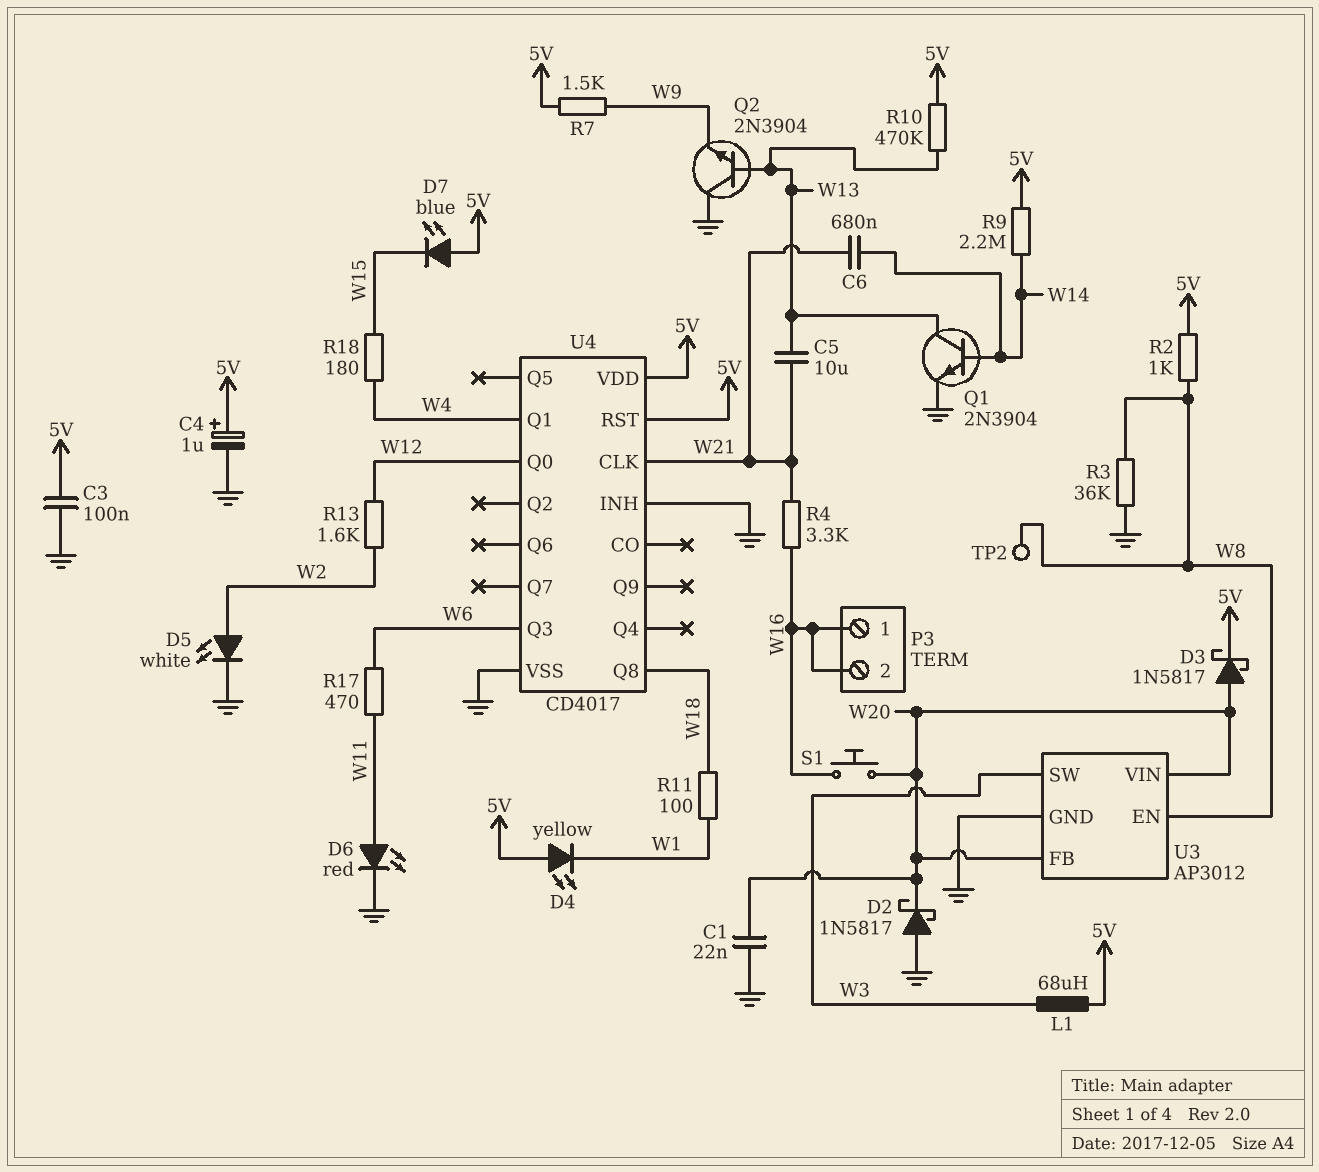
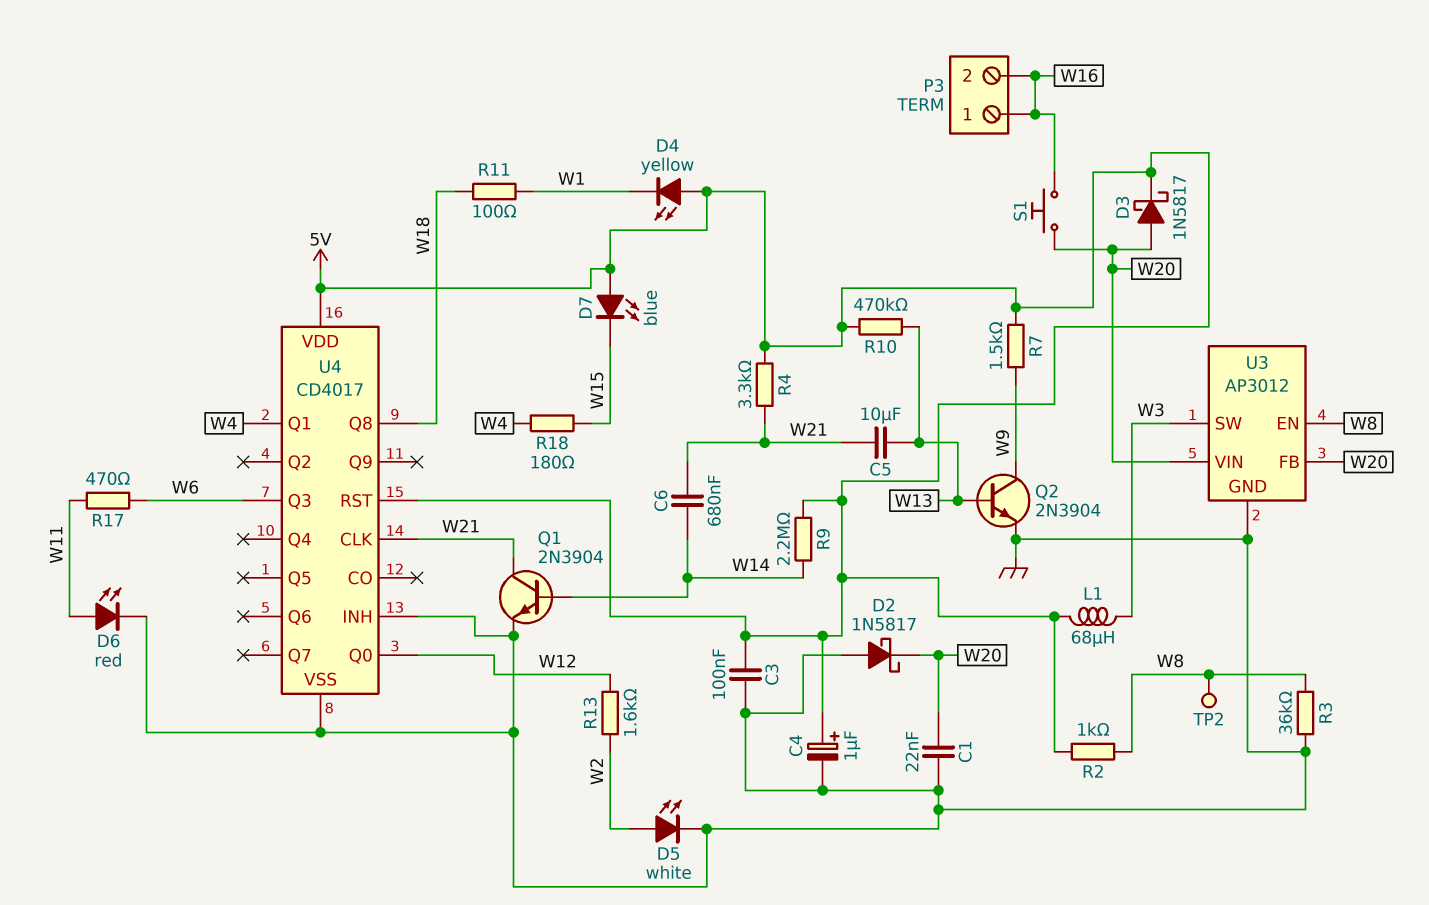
Q1: NPN 2N3904 (B W14, C W13, E GND) -> NPN 2N3904 (B W14, C W21, E GND)
Q2: NPN 2N3904 (B W13, C GND, E W9) -> NPN 2N3904 (B W13, C W9, E GND)
R4: 3.3k (W16, W21) -> 3.3k (5V, W21)

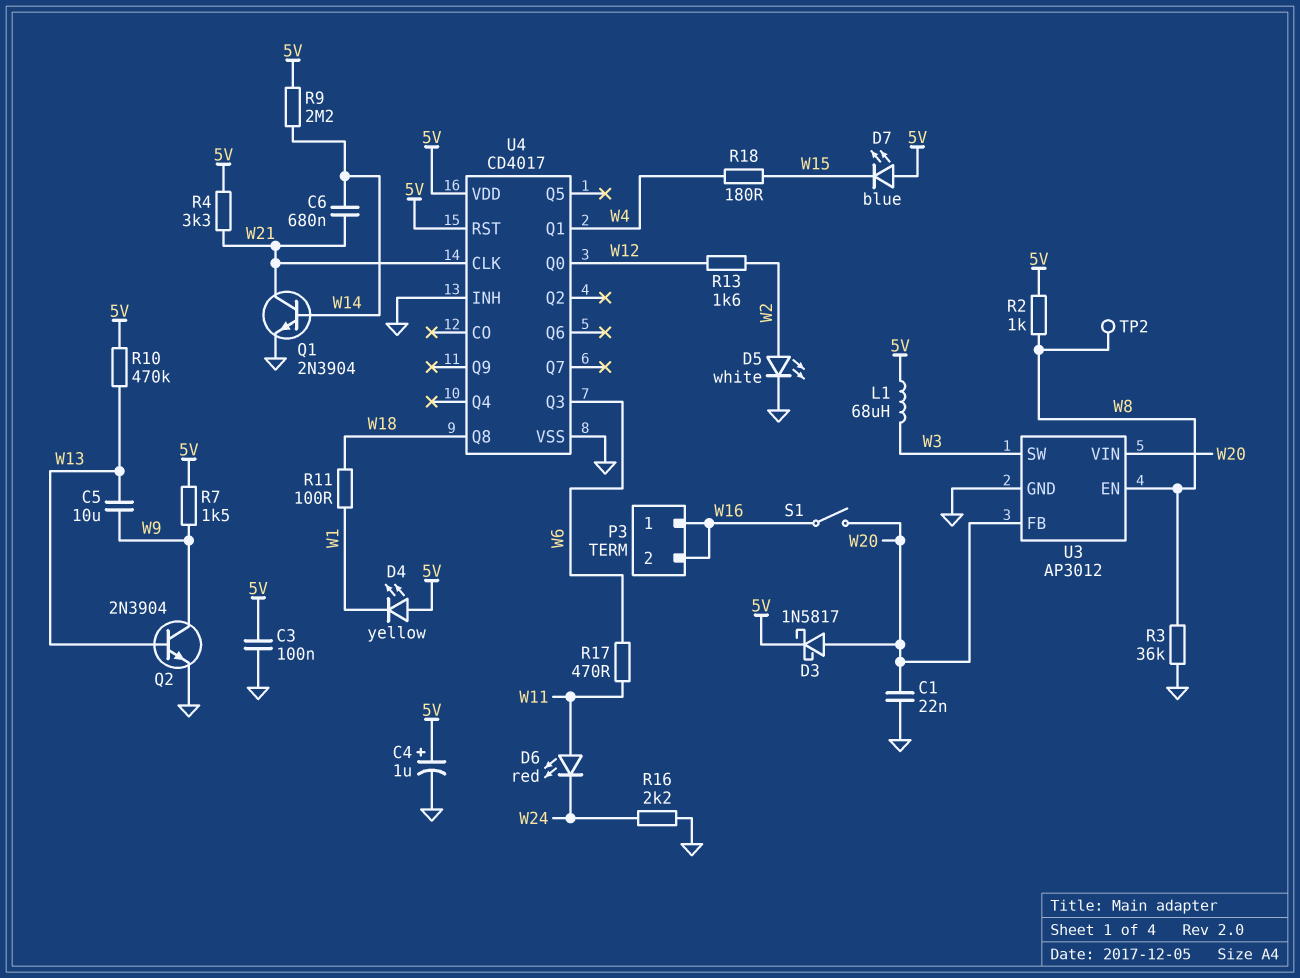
C5: 10uF (W13, W21) -> 10uF (W9, W13)
D2: schottky 1N5817 (A GND, K W20) -> none
D6: LED red (A W11, K GND) -> LED red (A W11, K W24)
R16: none -> 2.2k (GND, W24)
S1: button (W16, W20) -> switch (W16, W20)

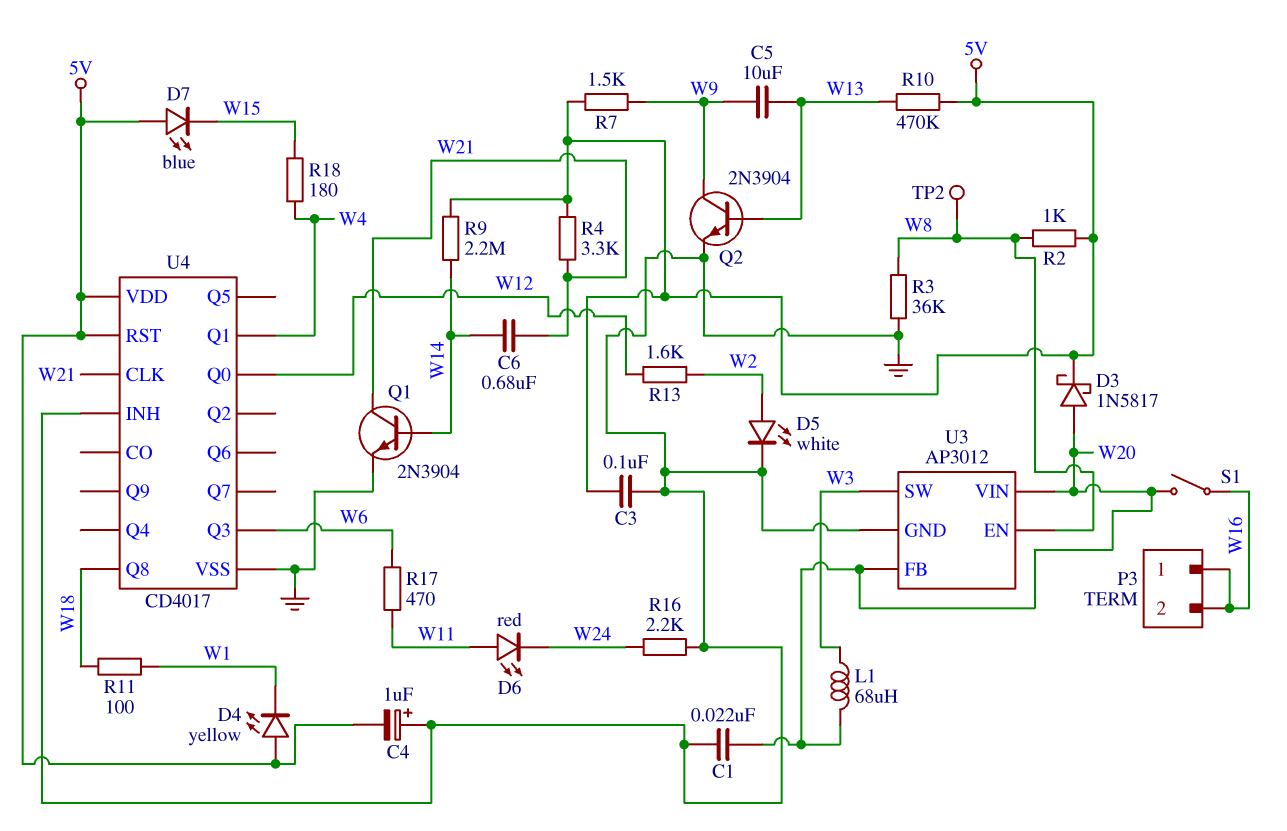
C4: 1uF (plus 5V, minus GND) -> 1uF (plus GND, minus 5V)
L1: 68uH (5V, W3) -> 68uH (W3, W20)

